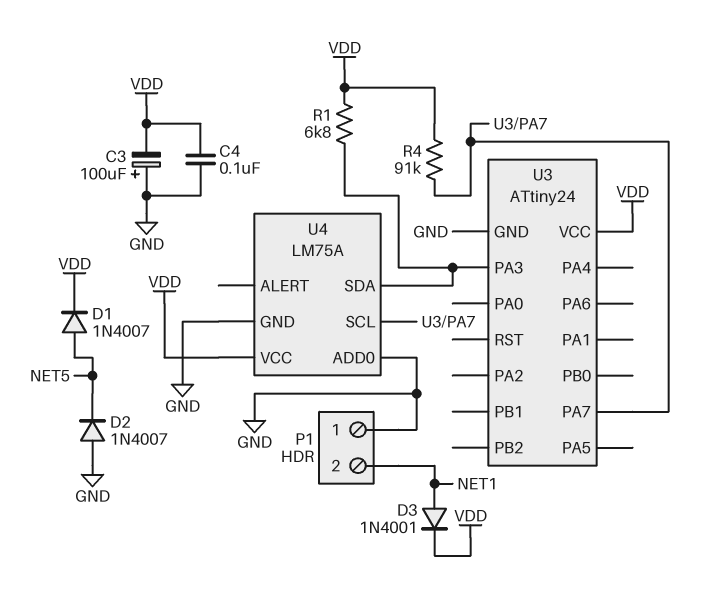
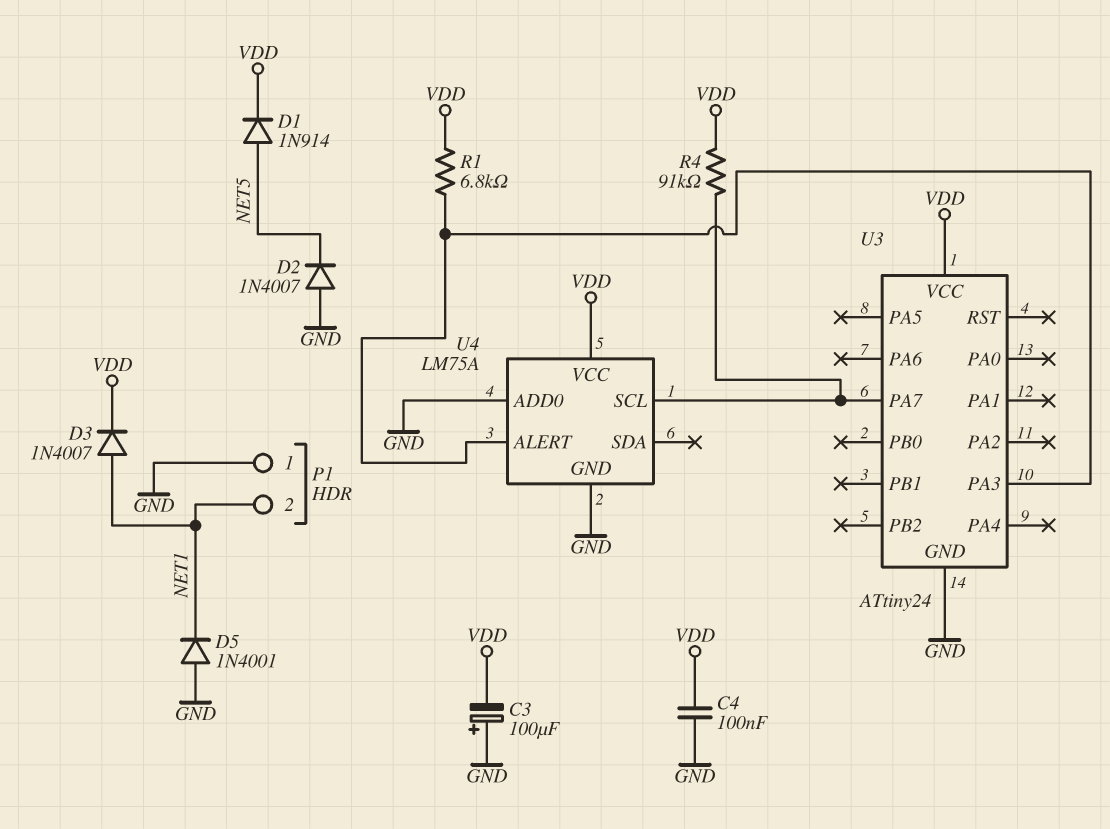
D1: diode 1N4007 (A NET5, K VDD) -> diode 1N914 (A NET5, K VDD)
D3: diode 1N4001 (A NET1, K VDD) -> diode 1N4007 (A NET1, K VDD)
D5: none -> diode 1N4001 (A GND, K NET1)
U4 pin ALERT: none -> U3/PA3
U4 pin SDA: U3/PA3 -> none

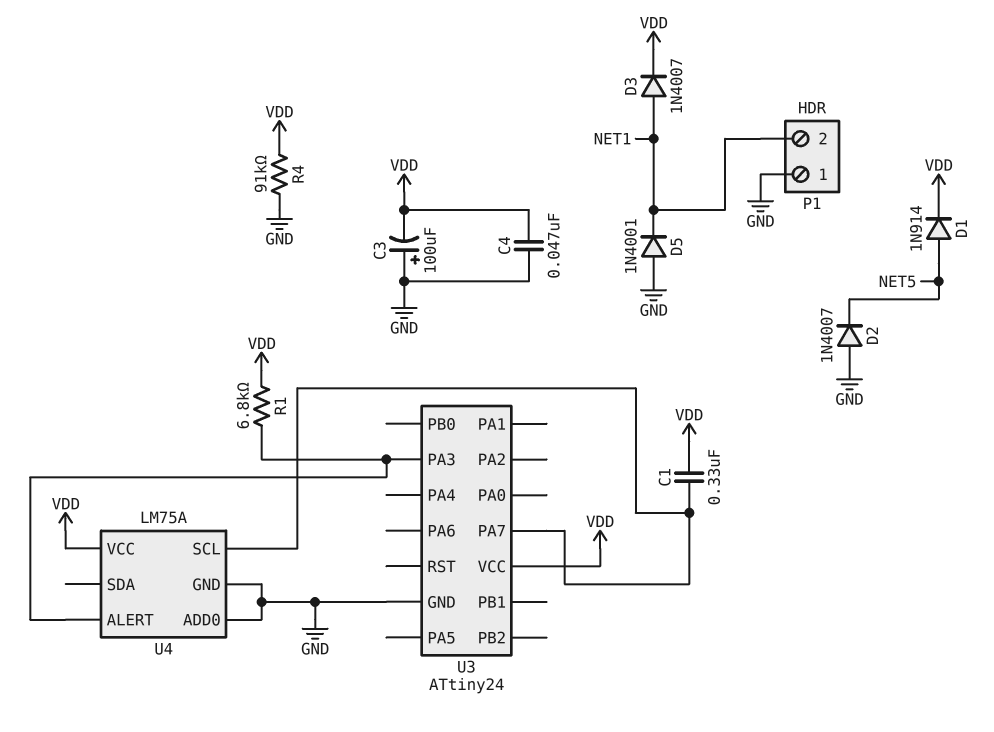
C1: none -> 330nF (U3/PA7, VDD)
C4: 100nF (GND, VDD) -> 47nF (GND, VDD)
R4: 91k (U3/PA7, VDD) -> 91k (GND, VDD)

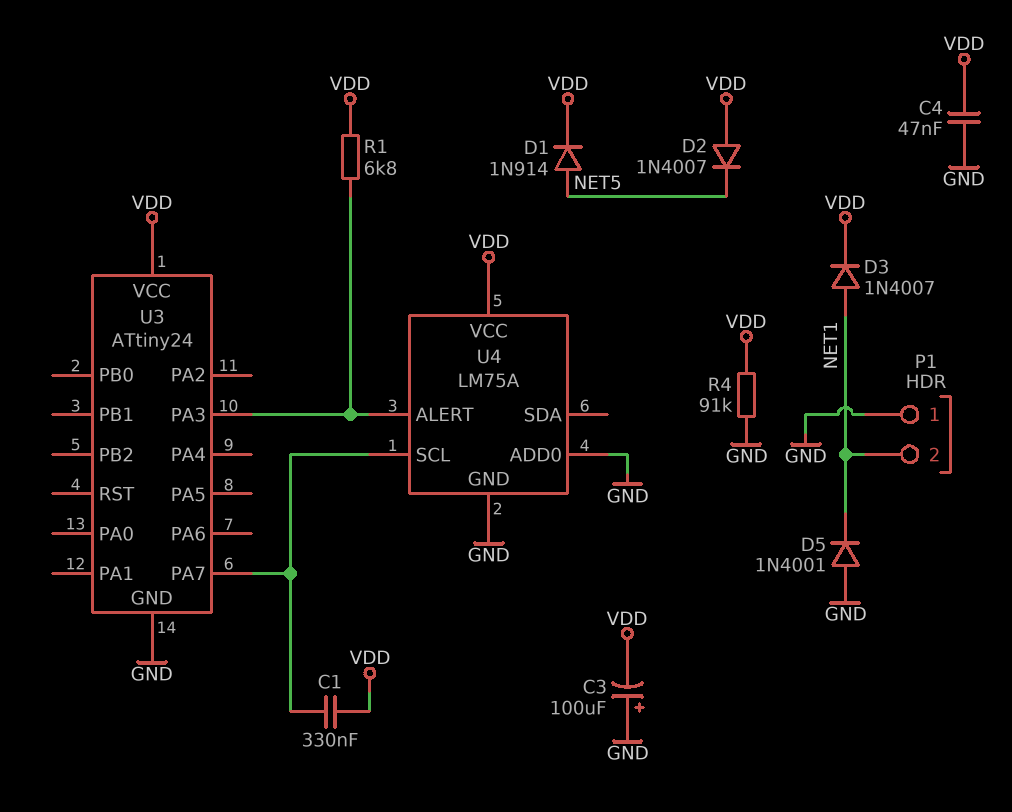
D2: diode 1N4007 (A GND, K NET5) -> diode 1N4007 (A VDD, K NET5)

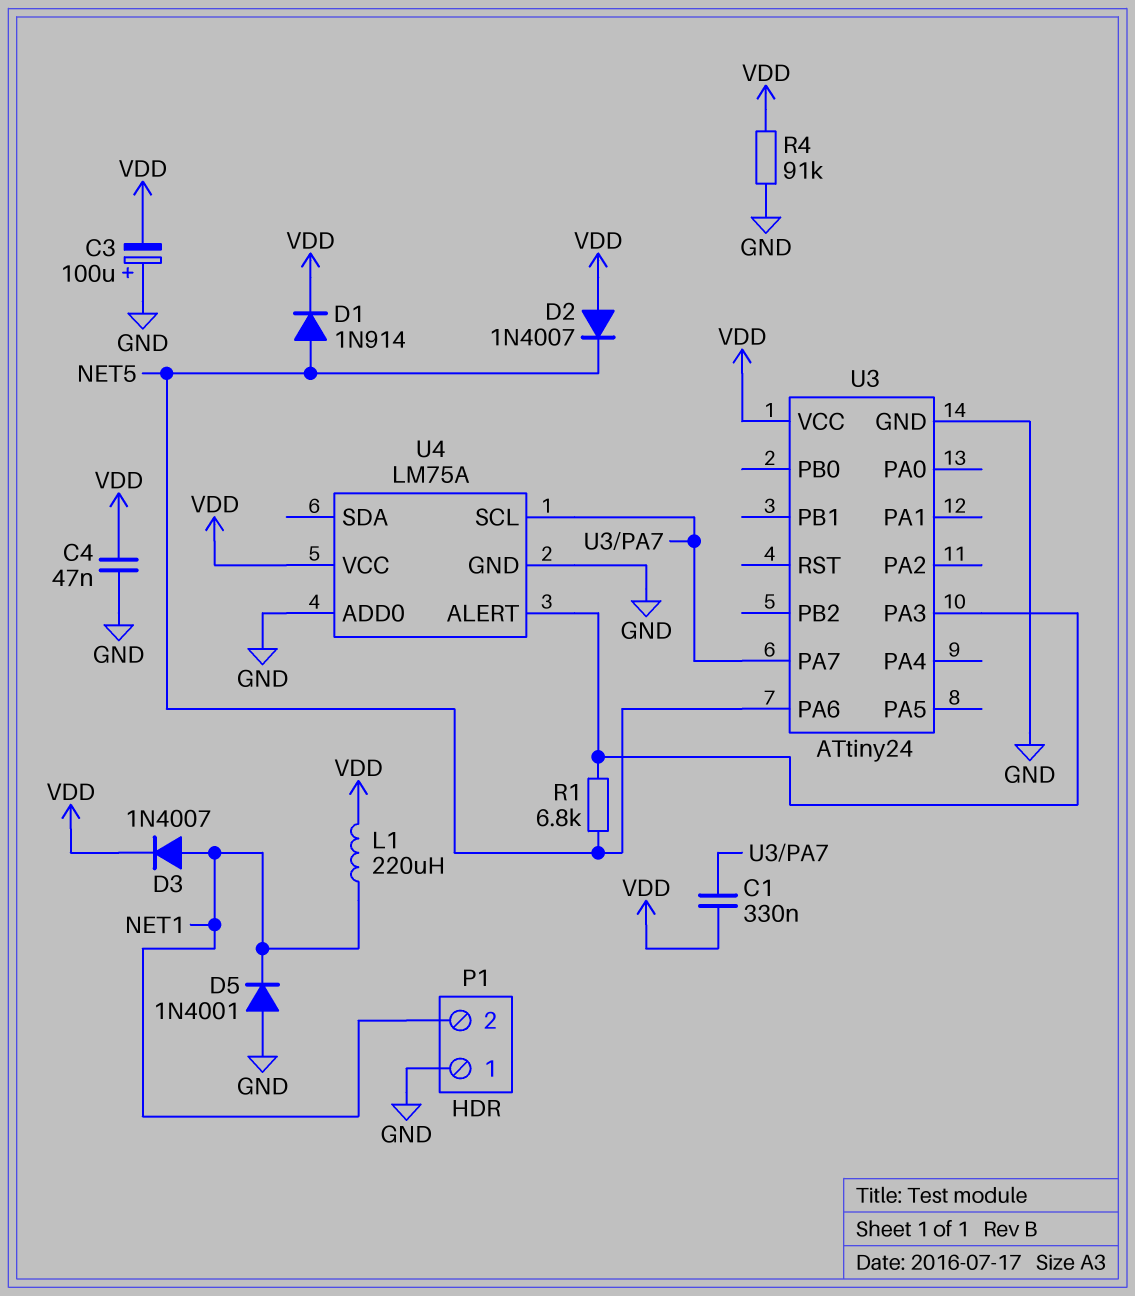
L1: none -> 220uH (NET1, VDD)
R1: 6.8k (U3/PA3, VDD) -> 6.8k (NET5, U3/PA3)
U3 pin PA6: none -> NET5

